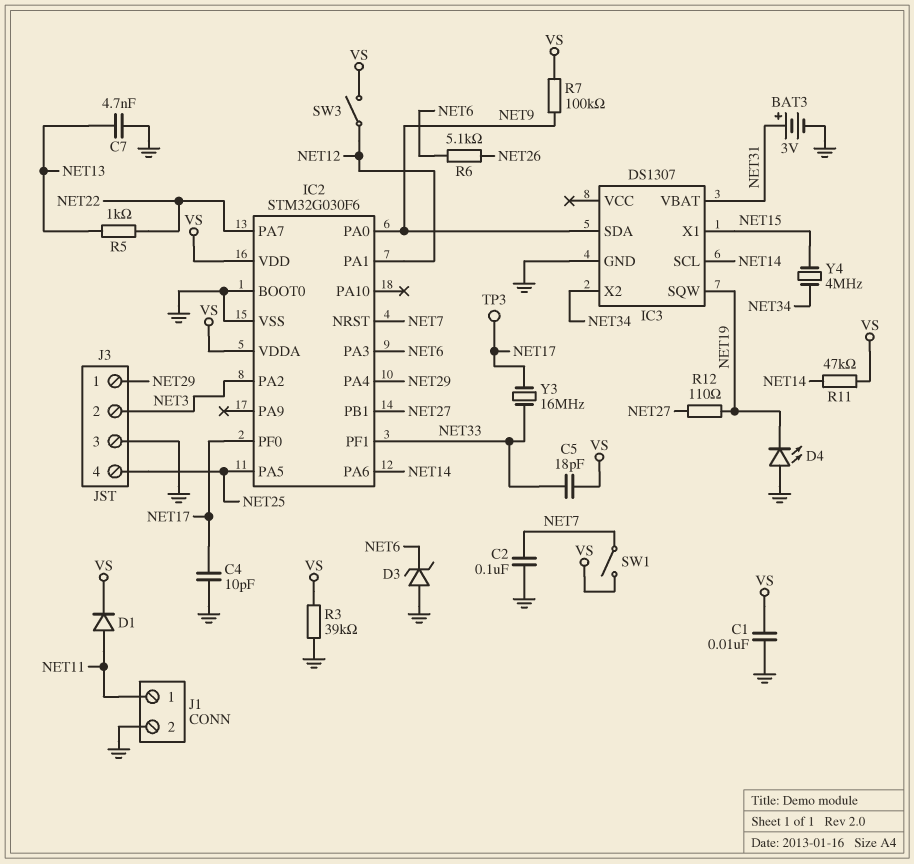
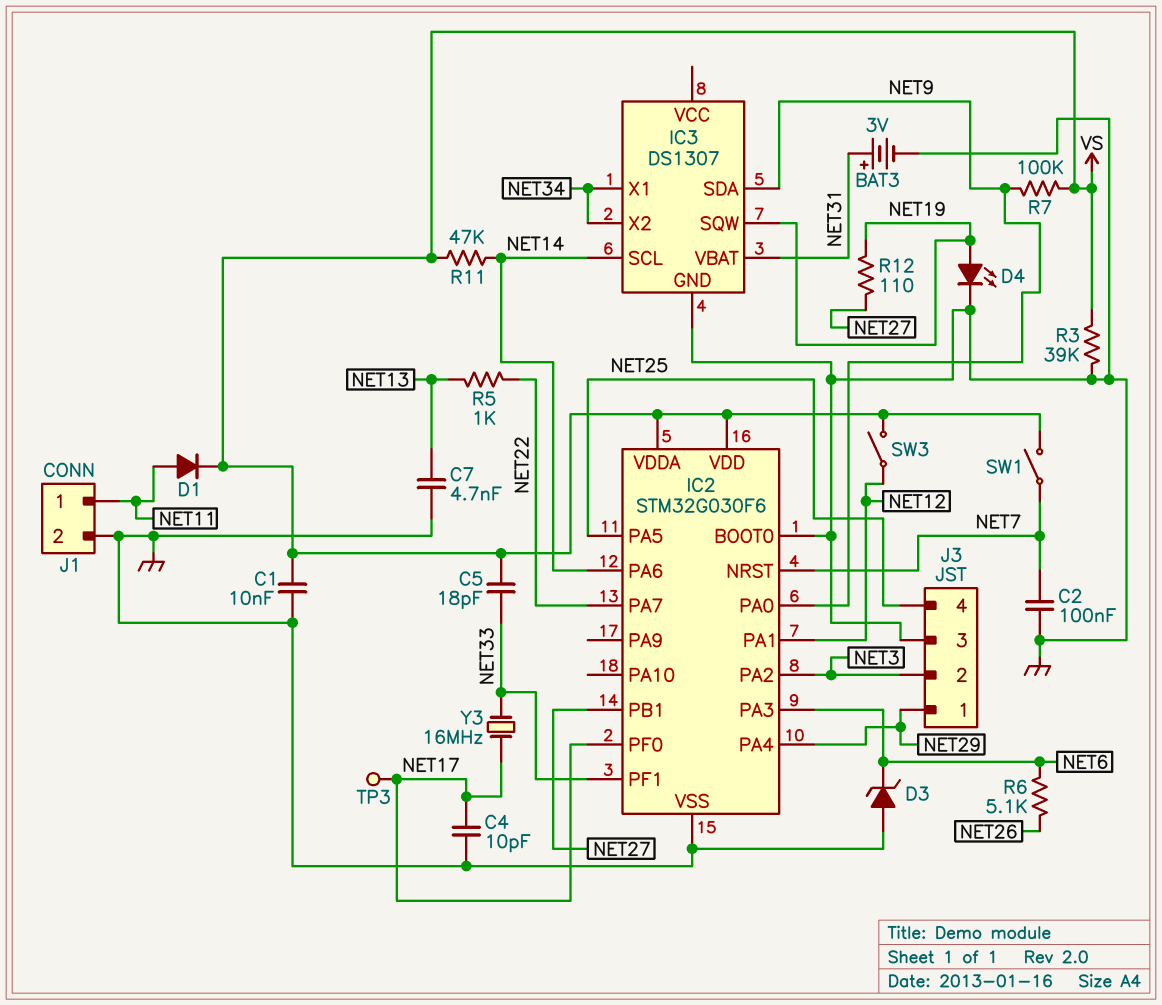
D4: LED (A GND, K NET19) -> LED (A NET19, K GND)
IC3 pin X1: NET15 -> NET34
Y4: 4MHz (NET15, NET34) -> none

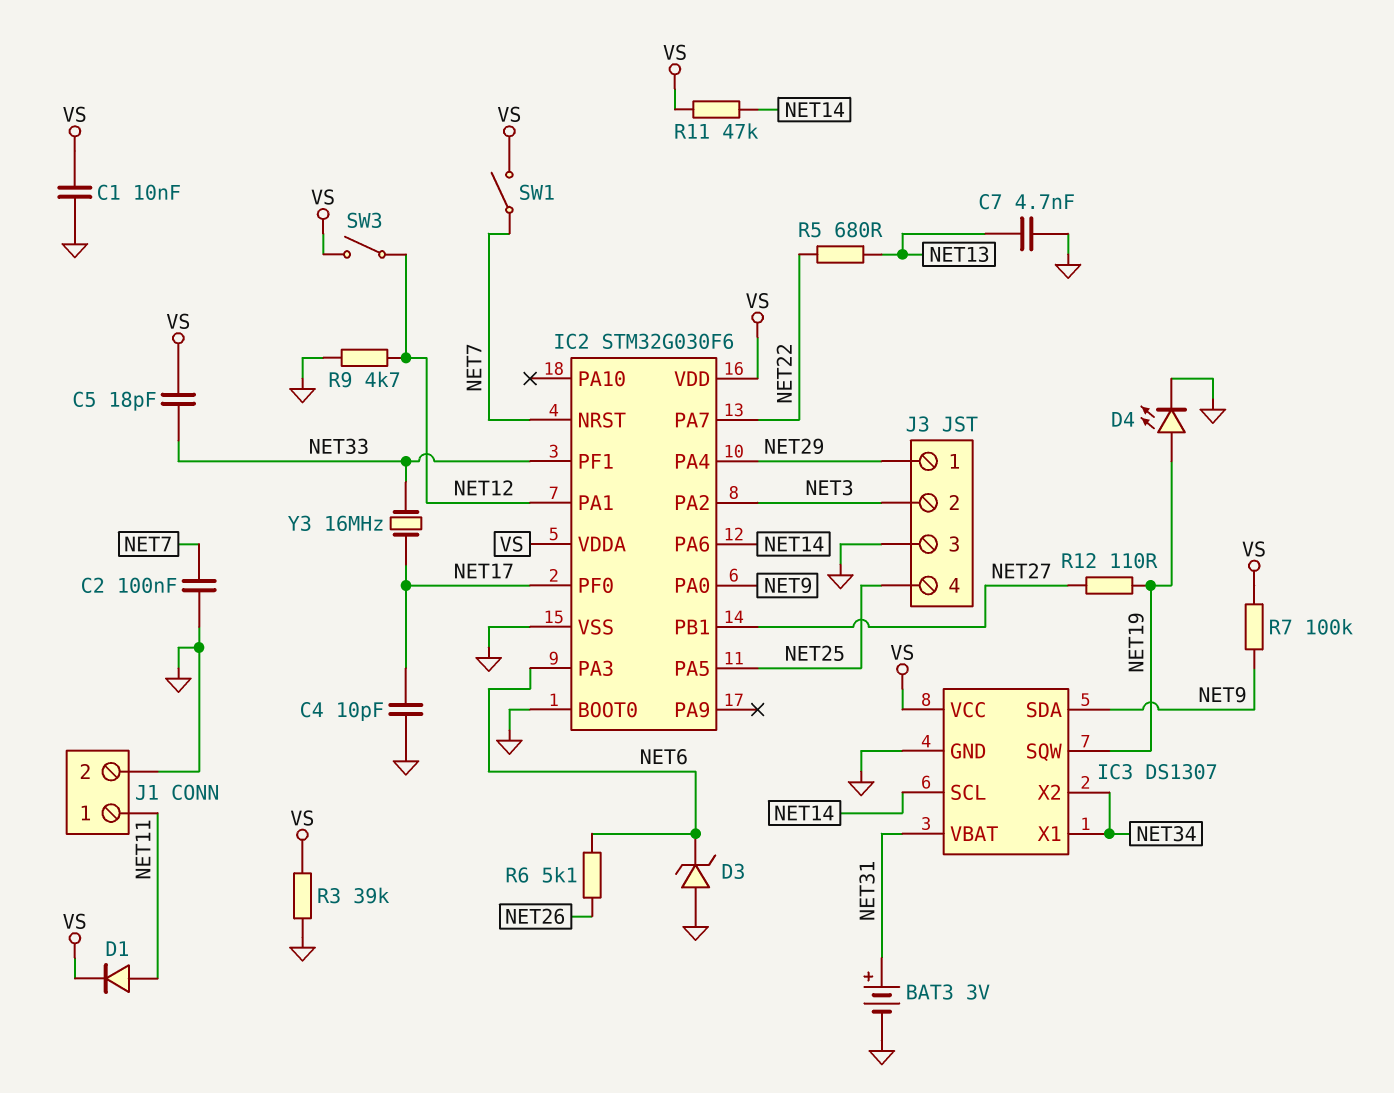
IC3 pin VCC: none -> VS
R5: 1k (NET13, NET22) -> 680 (NET13, NET22)
R9: none -> 4.7k (GND, NET12)
TP3: test point (NET17) -> none

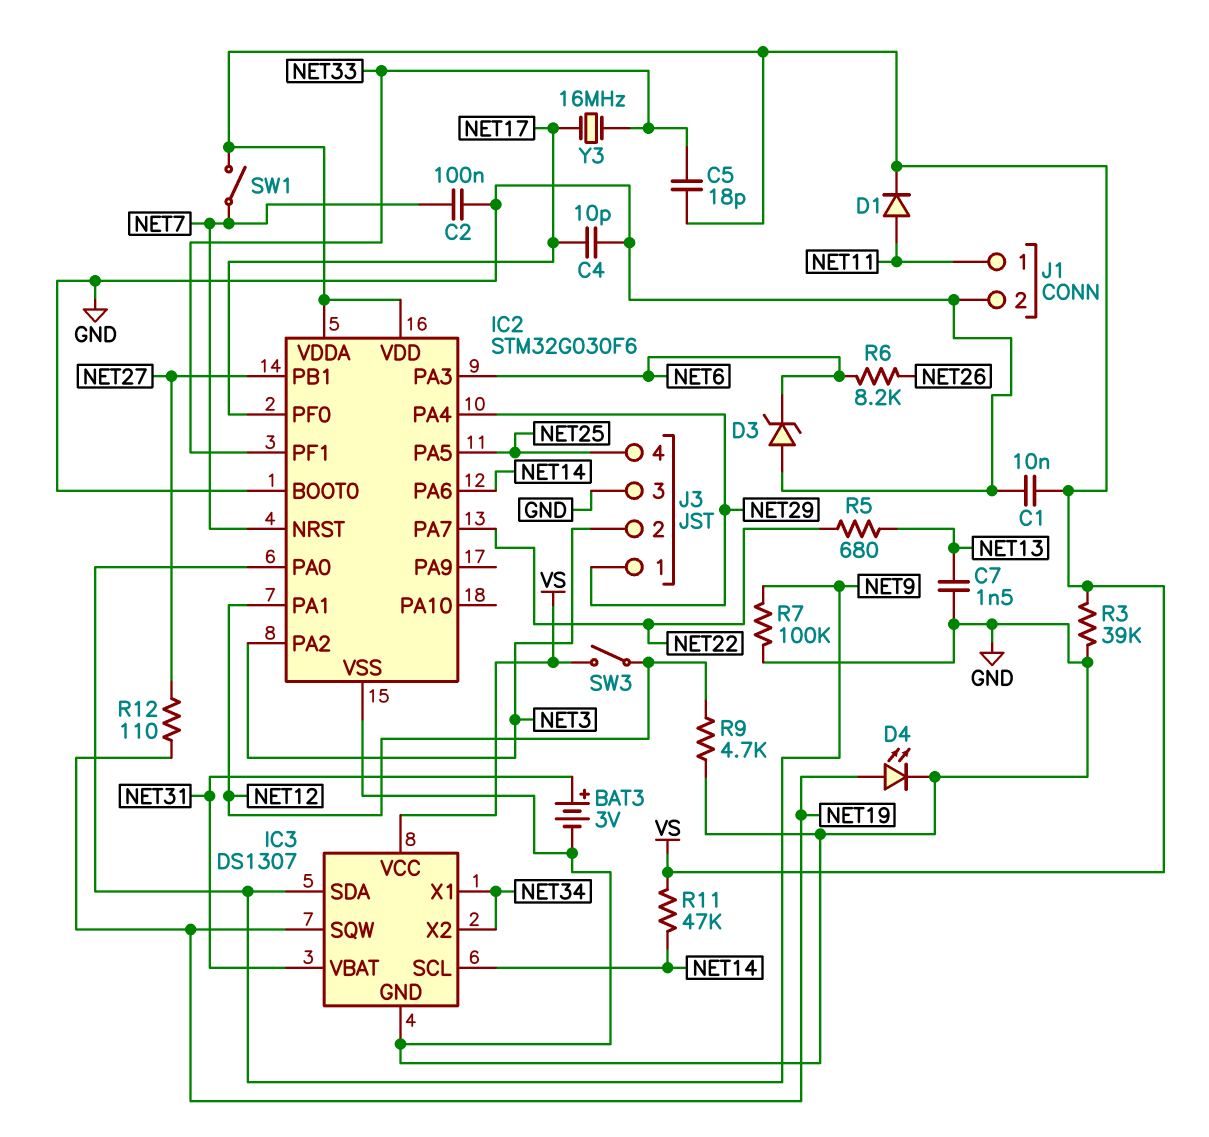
C7: 4.7nF (GND, NET13) -> 1.5nF (GND, NET13)
R6: 5.1k (NET6, NET26) -> 8.2k (NET6, NET26)
R7: 100k (NET9, VS) -> 100k (GND, NET9)

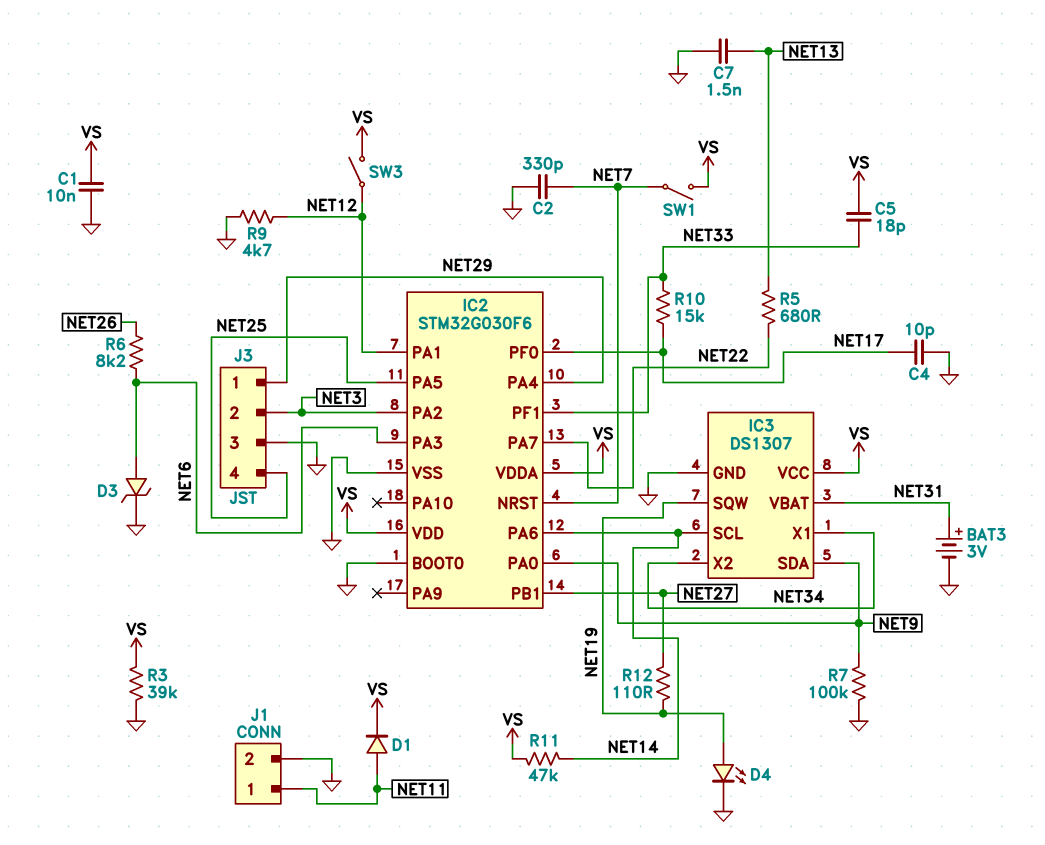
C2: 100nF (GND, NET7) -> 330pF (GND, NET7)
D3: zener (A GND, K NET6) -> zener (A NET6, K GND)
R10: none -> 15k (NET17, NET33)
Y3: 16MHz (NET17, NET33) -> none

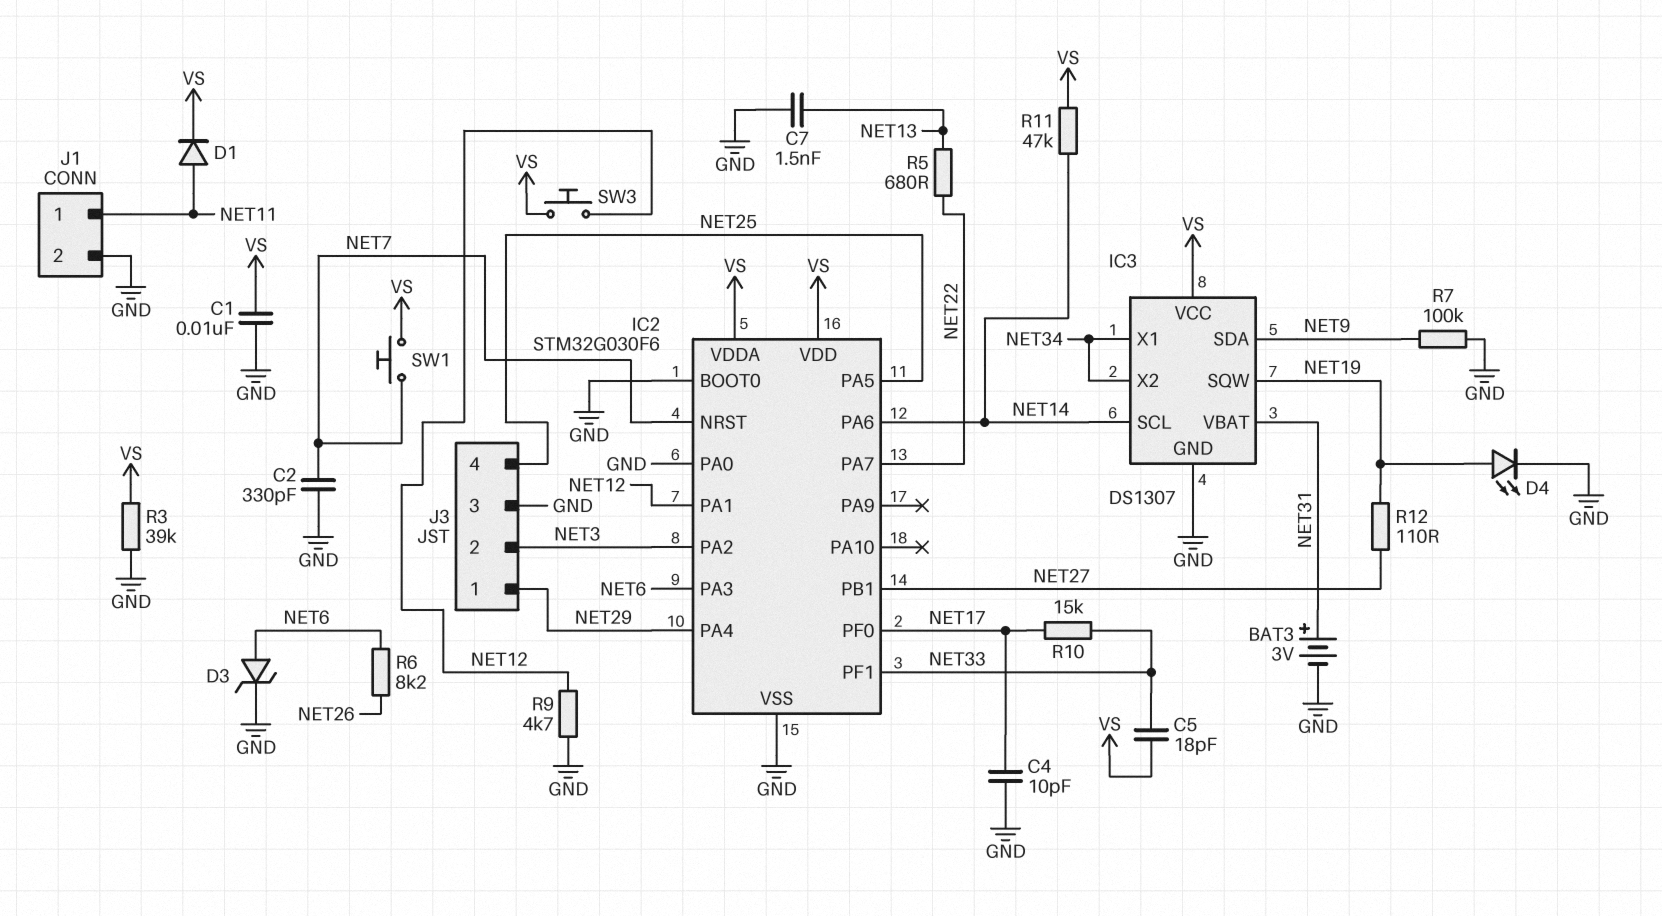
IC2 pin PA0: NET9 -> GND
SW1: switch (NET7, VS) -> button (NET7, VS)
SW3: switch (NET12, VS) -> button (NET12, VS)

